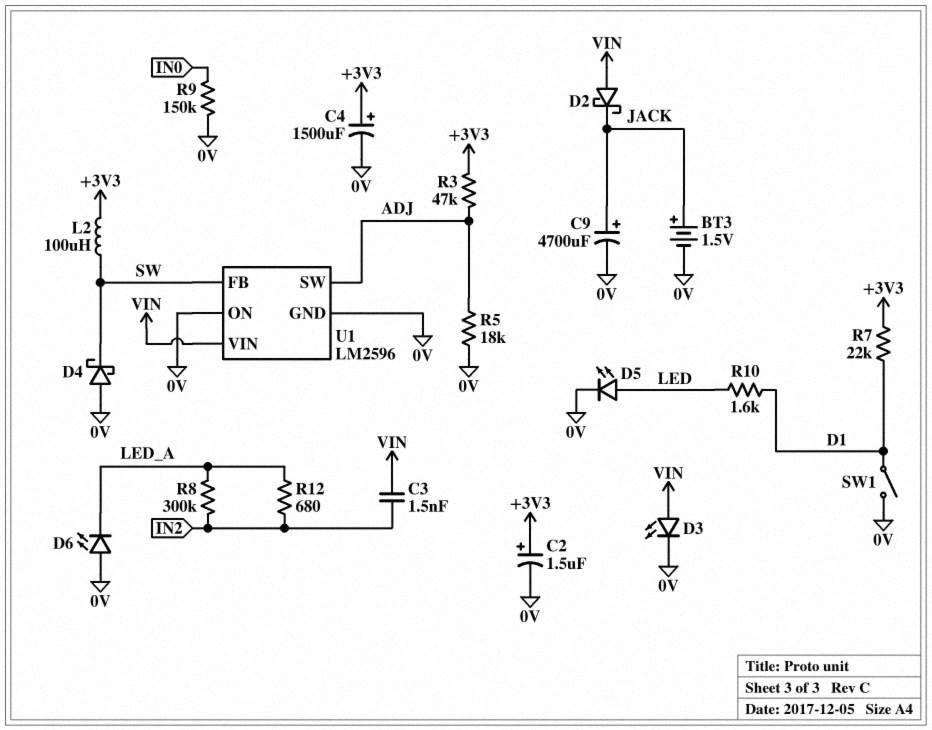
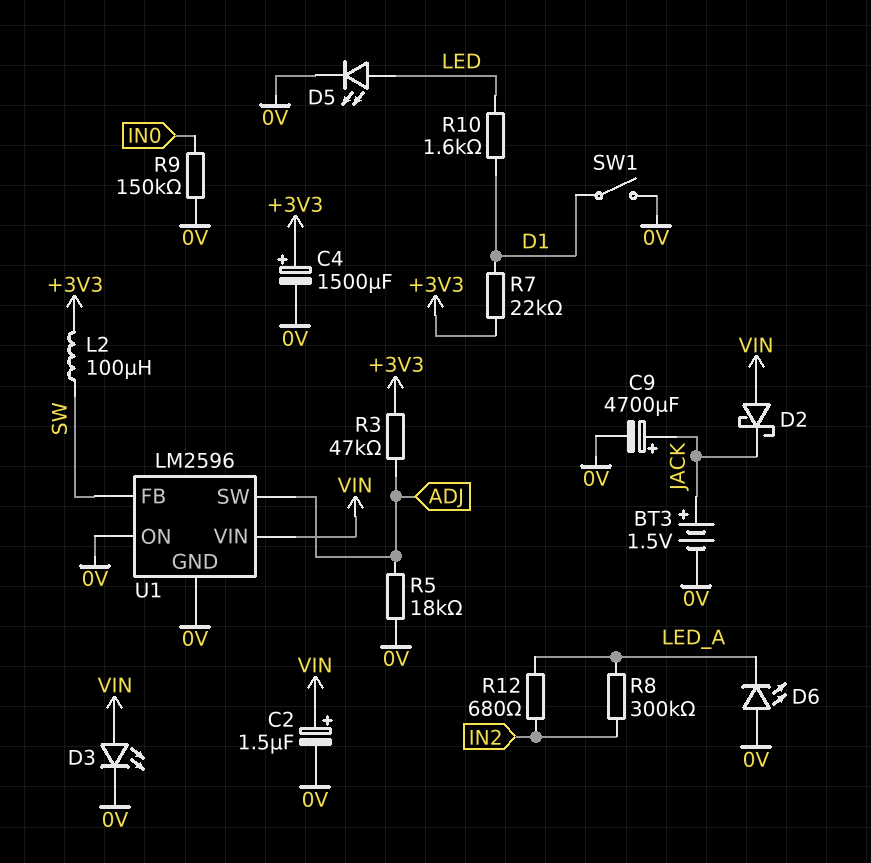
C2: 1.5uF (plus +3V3, minus 0V) -> 1.5uF (plus VIN, minus 0V)
C3: 1.5nF (IN2, VIN) -> none
D4: schottky (A 0V, K SW) -> none

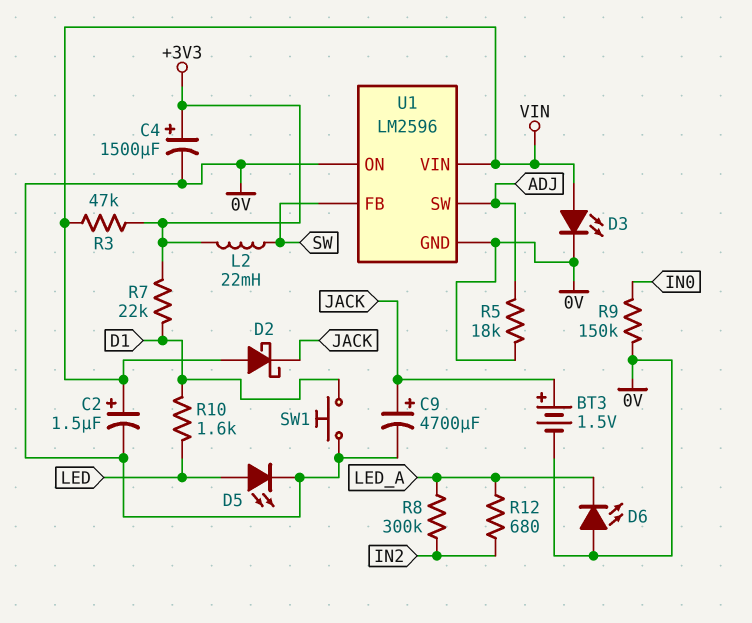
L2: 100uH (+3V3, SW) -> 22mH (+3V3, SW)
R3: 47k (+3V3, ADJ) -> 47k (+3V3, VIN)
SW1: switch (0V, D1) -> button (0V, D1)

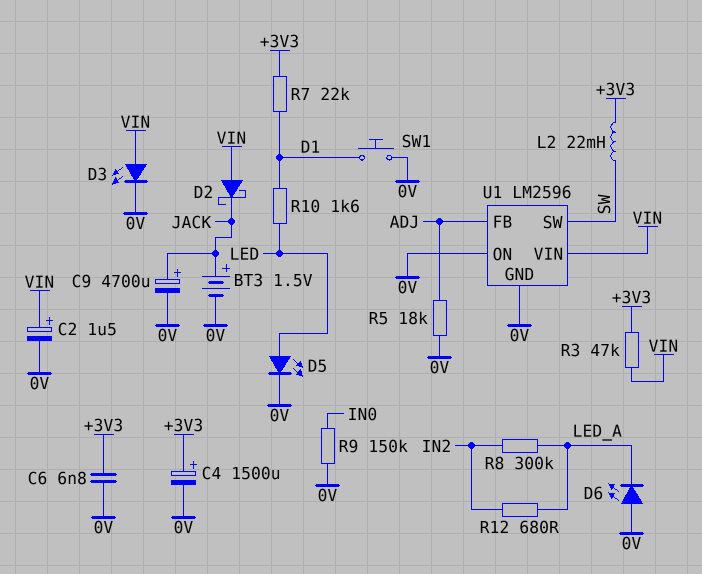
C6: none -> 6.8nF (+3V3, 0V)
U1 pin FB: SW -> ADJ
U1 pin SW: ADJ -> SW

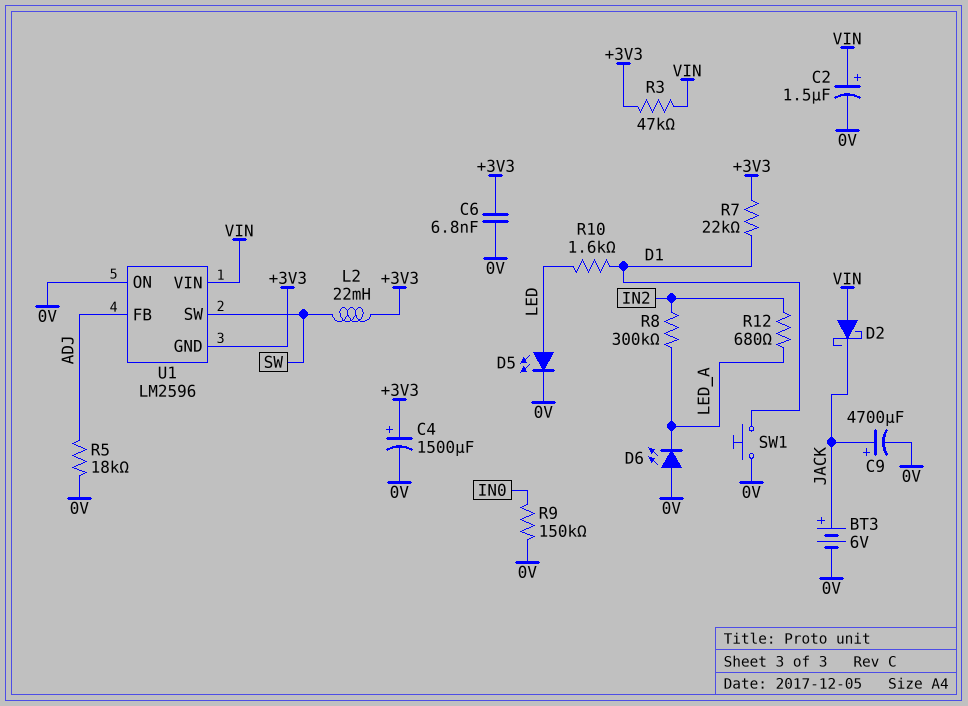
BT3: 1.5V (plus JACK, minus 0V) -> 6V (plus JACK, minus 0V)
D3: LED (A VIN, K 0V) -> none
U1 pin GND: 0V -> +3V3

